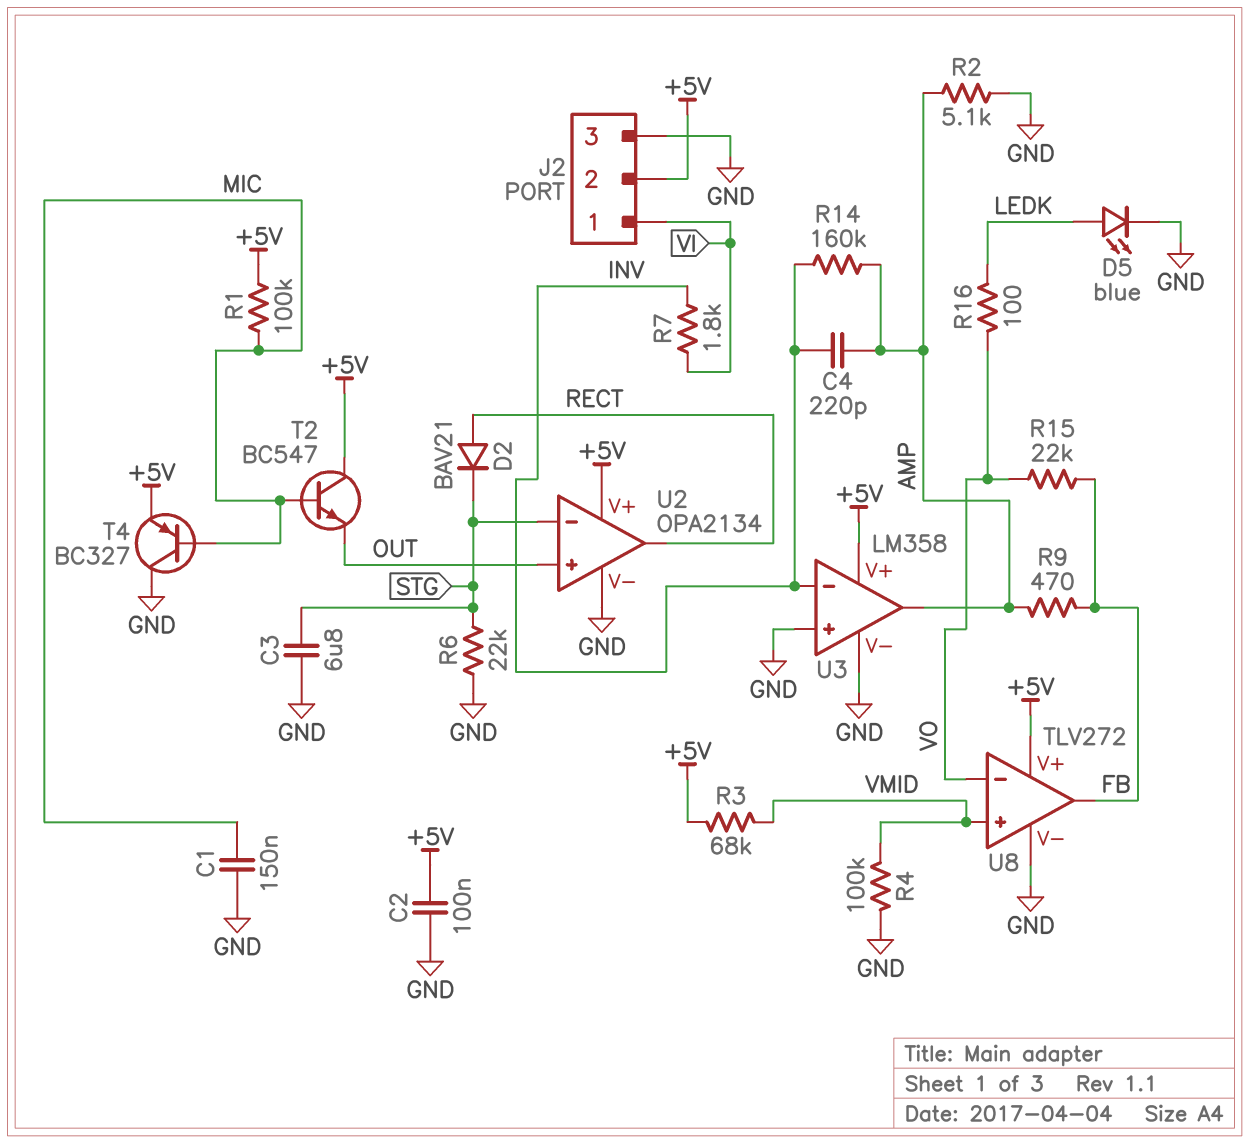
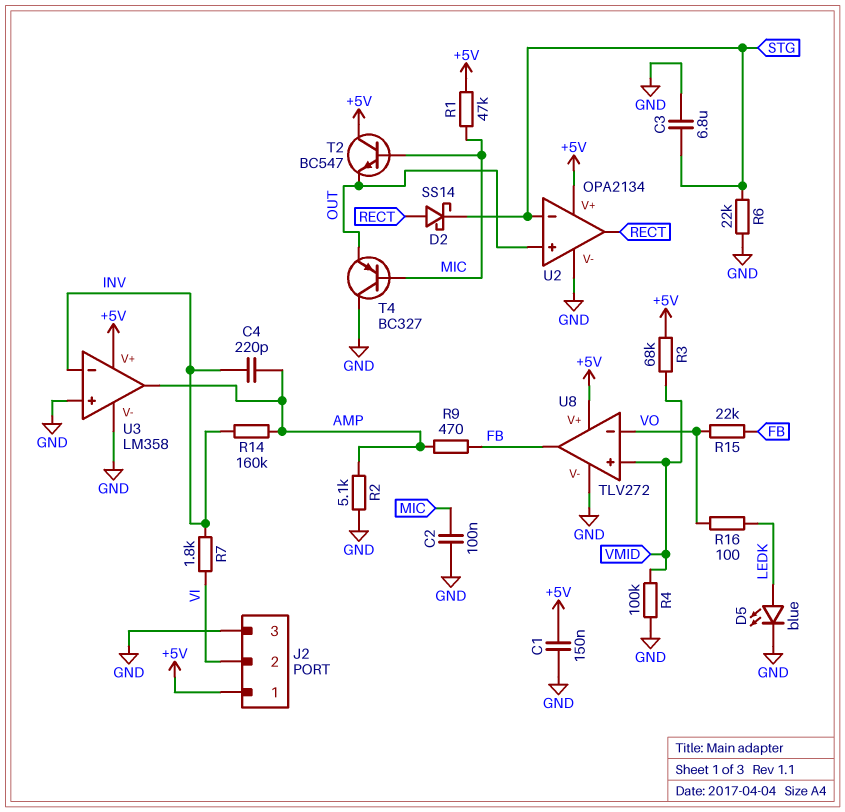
C1: 150nF (GND, MIC) -> 150nF (+5V, GND)
C2: 100nF (+5V, GND) -> 100nF (GND, MIC)
D2: diode BAV21 (A RECT, K STG) -> schottky SS14 (A RECT, K STG)
J2 pin 1: VI -> +5V
J2 pin 2: +5V -> VI
R1: 100k (+5V, MIC) -> 47k (+5V, MIC)
T4: PNP BC327 (B MIC, C GND, E +5V) -> PNP BC327 (B MIC, C GND, E OUT)

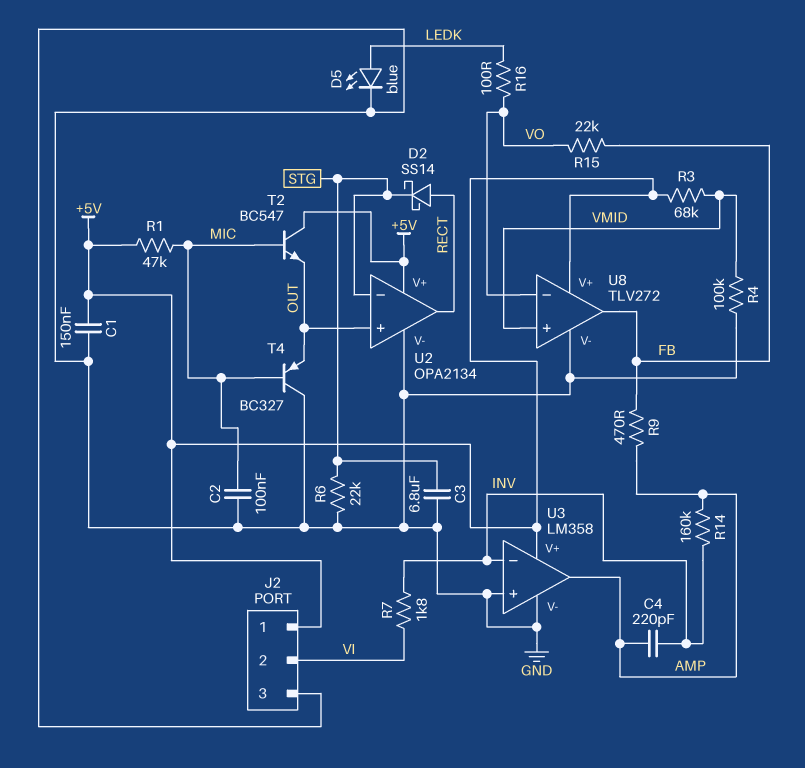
R2: 5.1k (AMP, GND) -> none

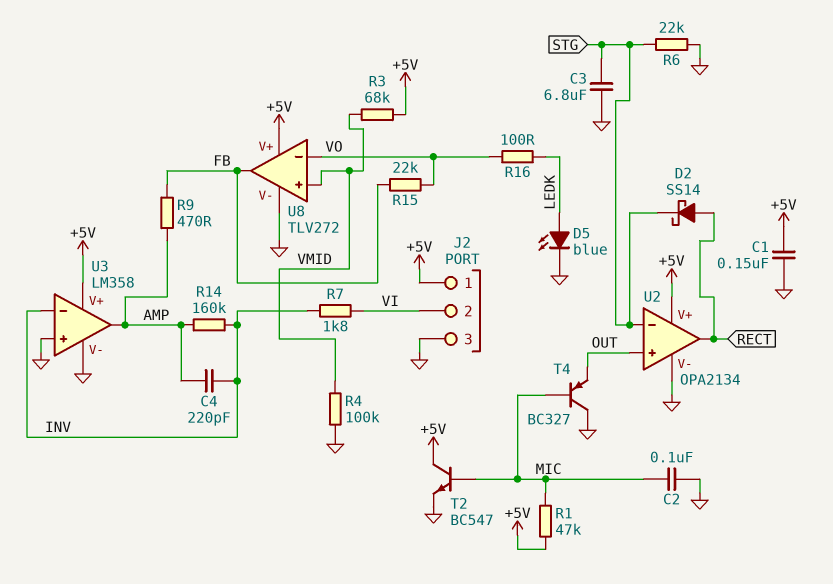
T2: NPN BC547 (B MIC, C +5V, E OUT) -> NPN BC547 (B MIC, C +5V, E GND)

